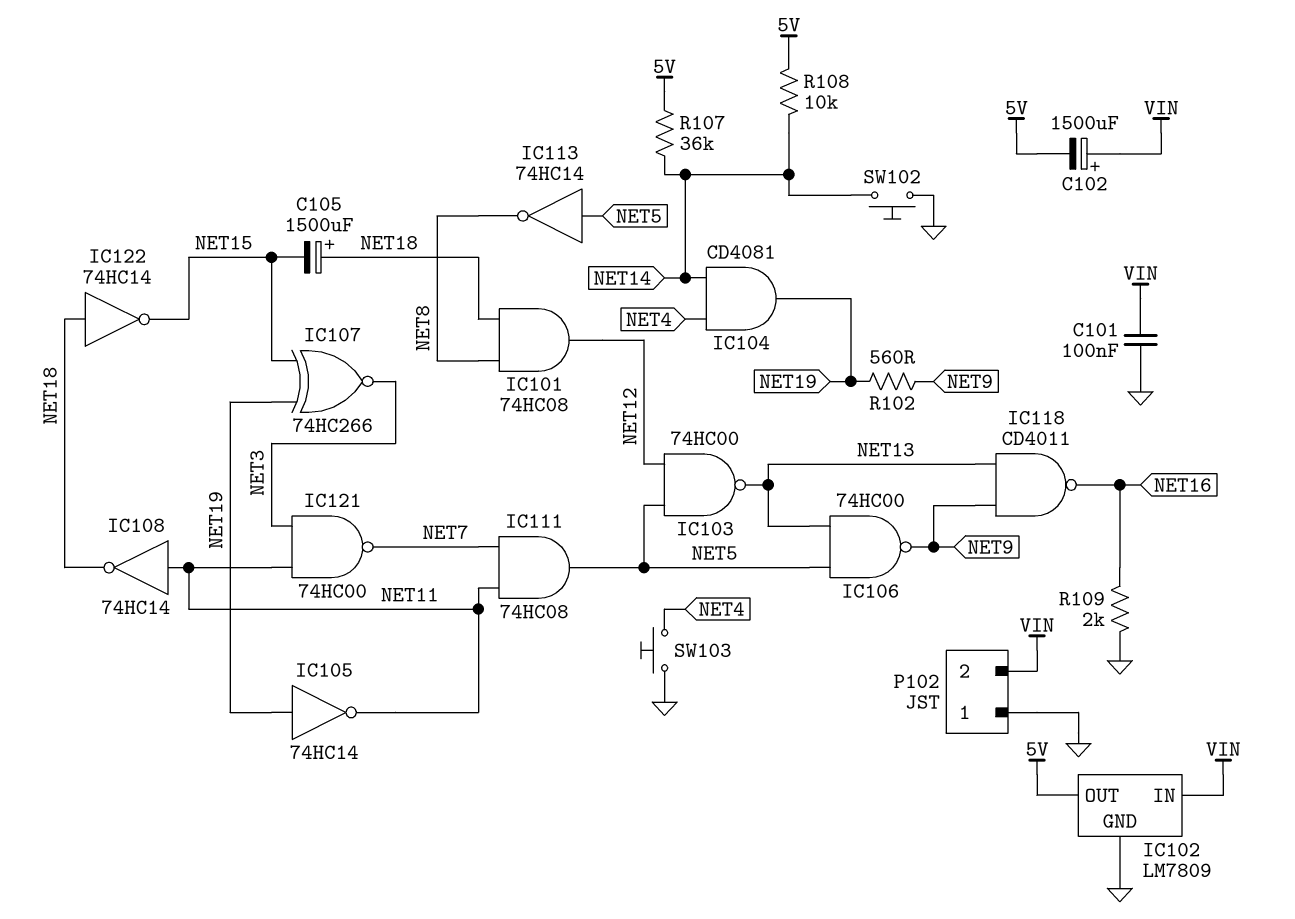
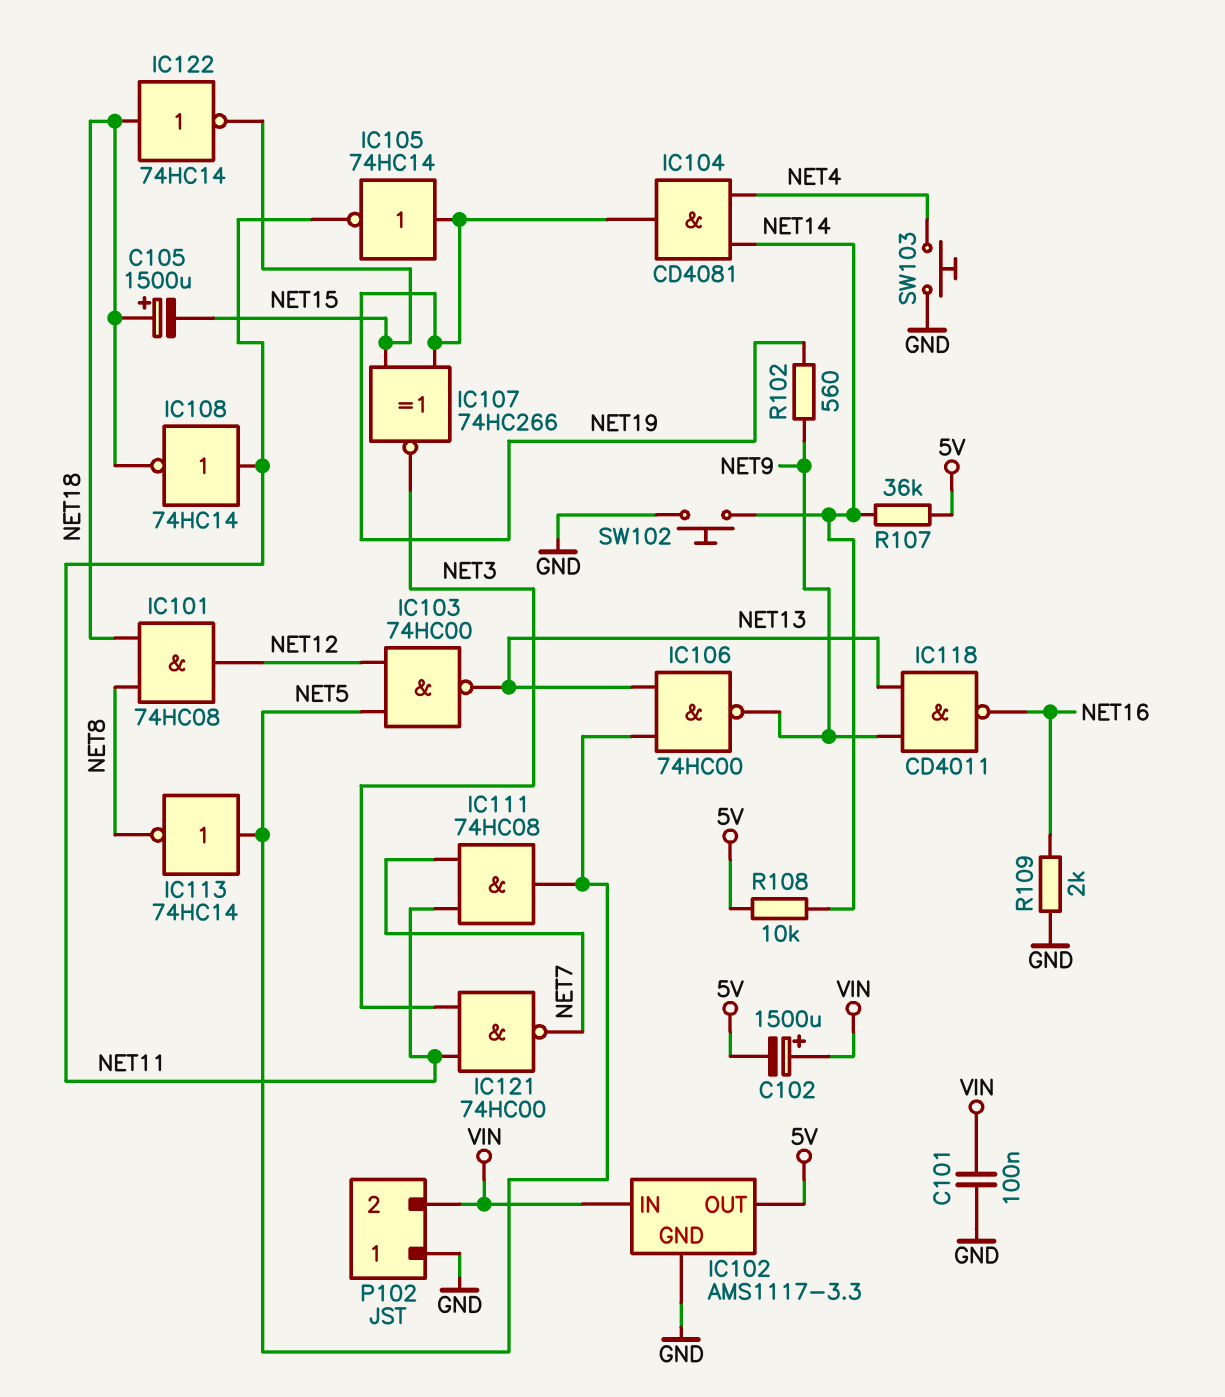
IC102: LM7809 -> AMS1117-3.3

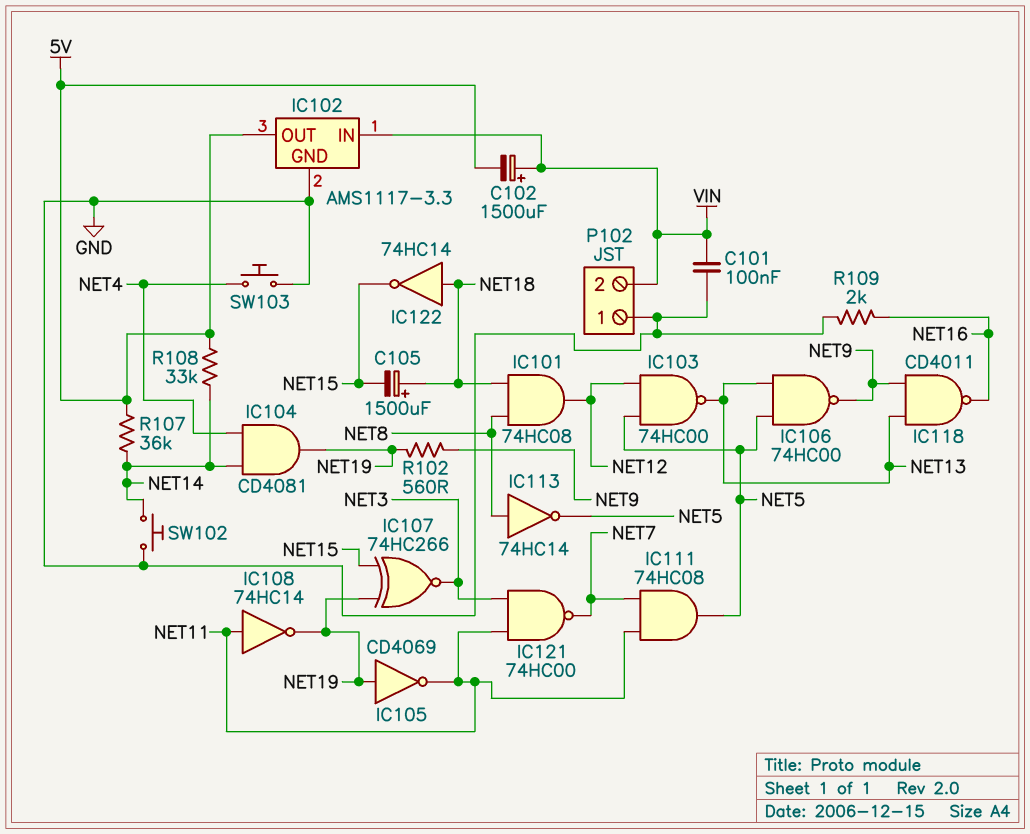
IC105: NOT 74HC14 (in NET19, out NET11) -> NOT CD4069 (in NET19, out NET11)
IC108: NOT 74HC14 (in NET11, out NET18) -> NOT 74HC14 (in NET11, out NET19)
IC113: NOT 74HC14 (in NET5, out NET8) -> NOT 74HC14 (in NET8, out NET5)
R108: 10k (5V, NET14) -> 33k (5V, NET14)

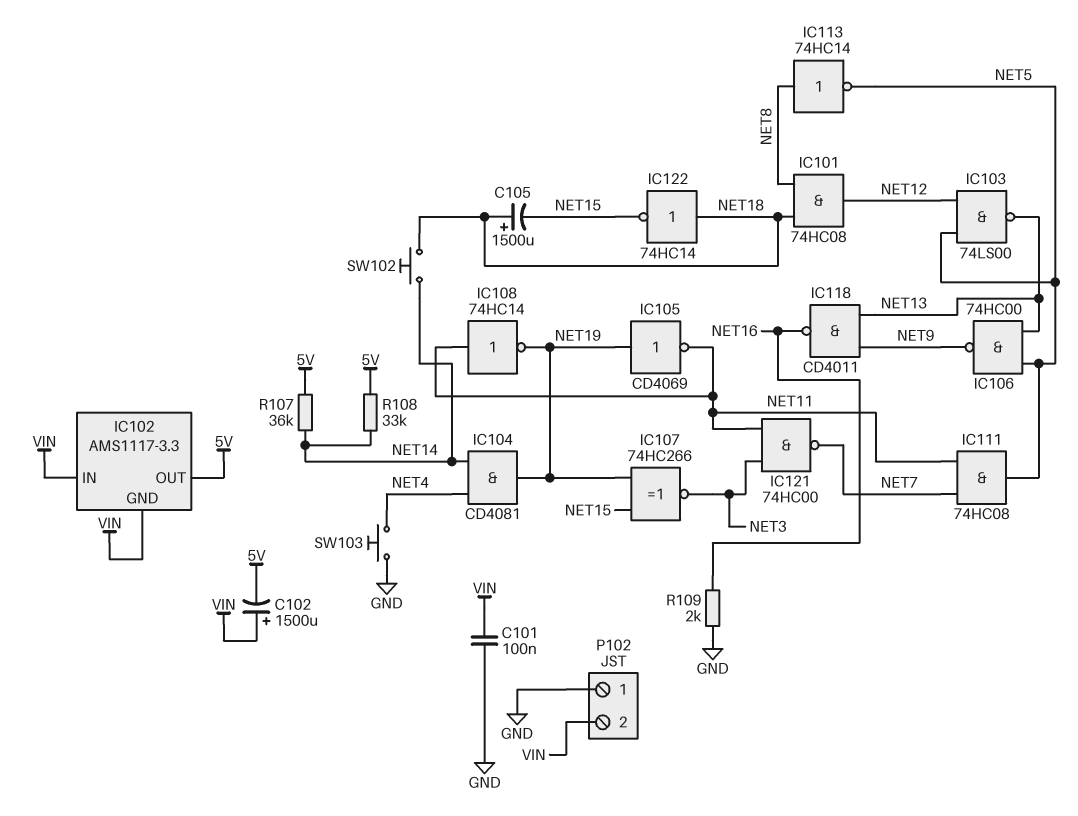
IC102 pin GND: GND -> VIN
IC103: NAND 74HC00 (in NET5, in NET12, out NET13) -> NAND 74LS00 (in NET5, in NET12, out NET13)
R102: 560 (NET9, NET19) -> none
SW102: button (GND, NET14) -> button (NET14, NET18)

